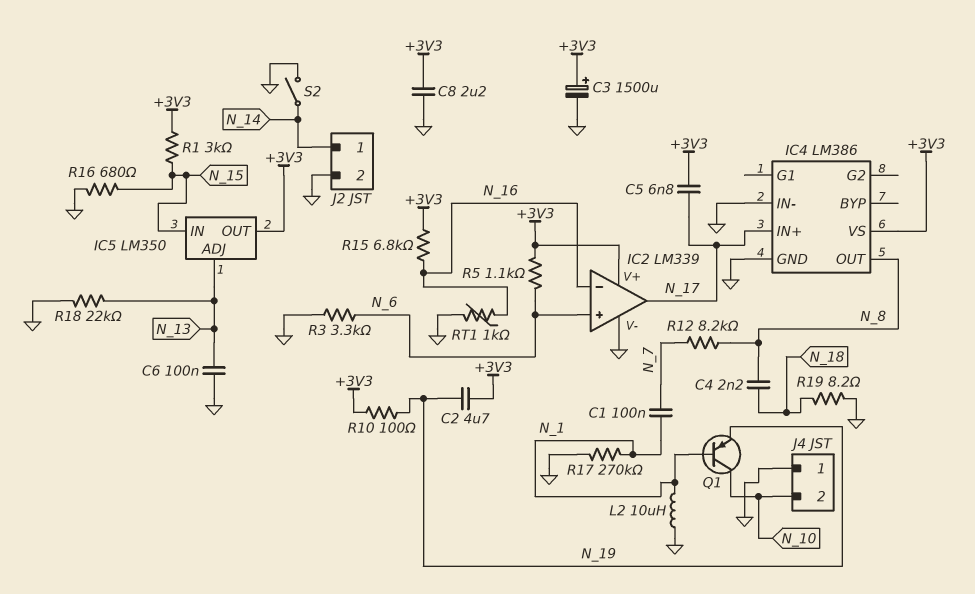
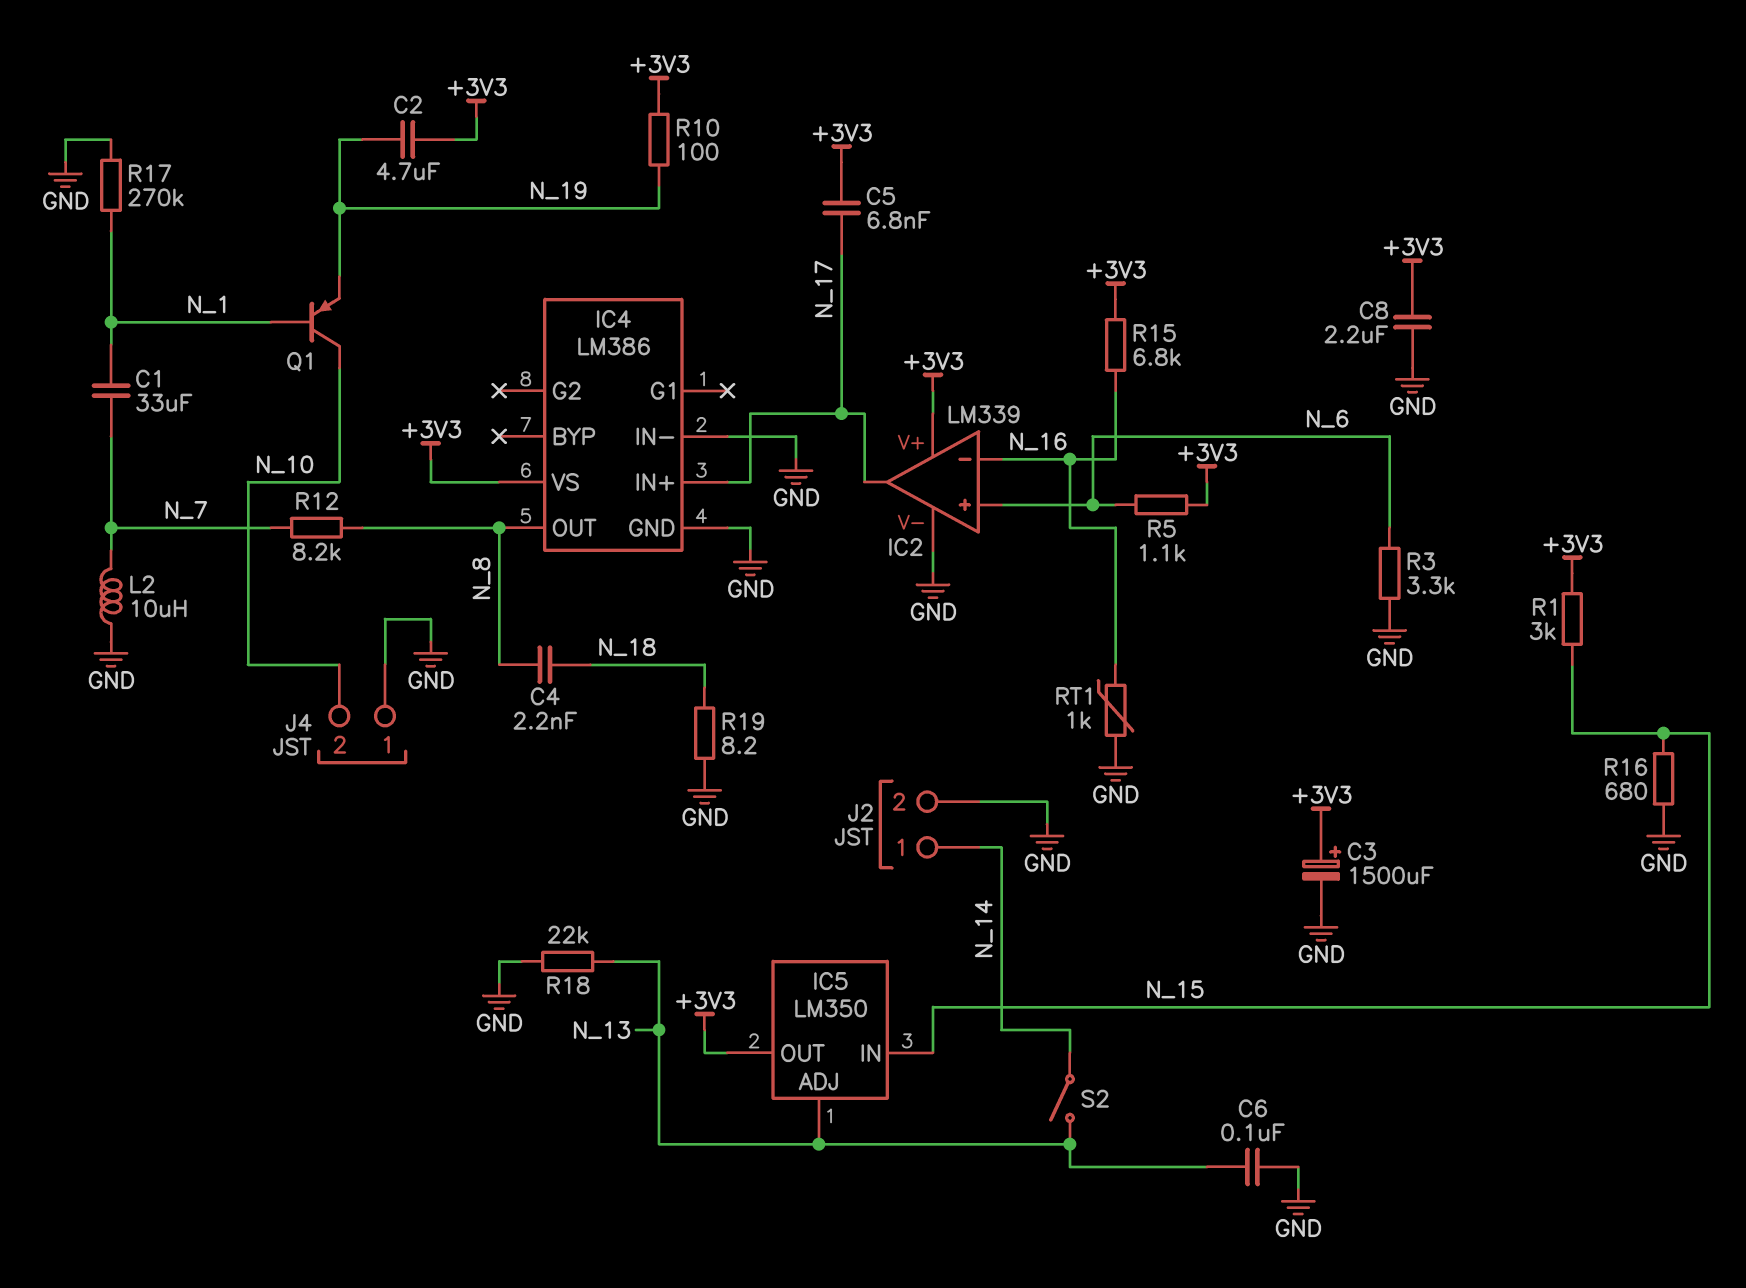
C1: 100nF (N_1, N_7) -> 33uF (N_1, N_7)
L2: 10uH (GND, N_1) -> 10uH (GND, N_7)
S2: switch (GND, N_14) -> switch (N_13, N_14)

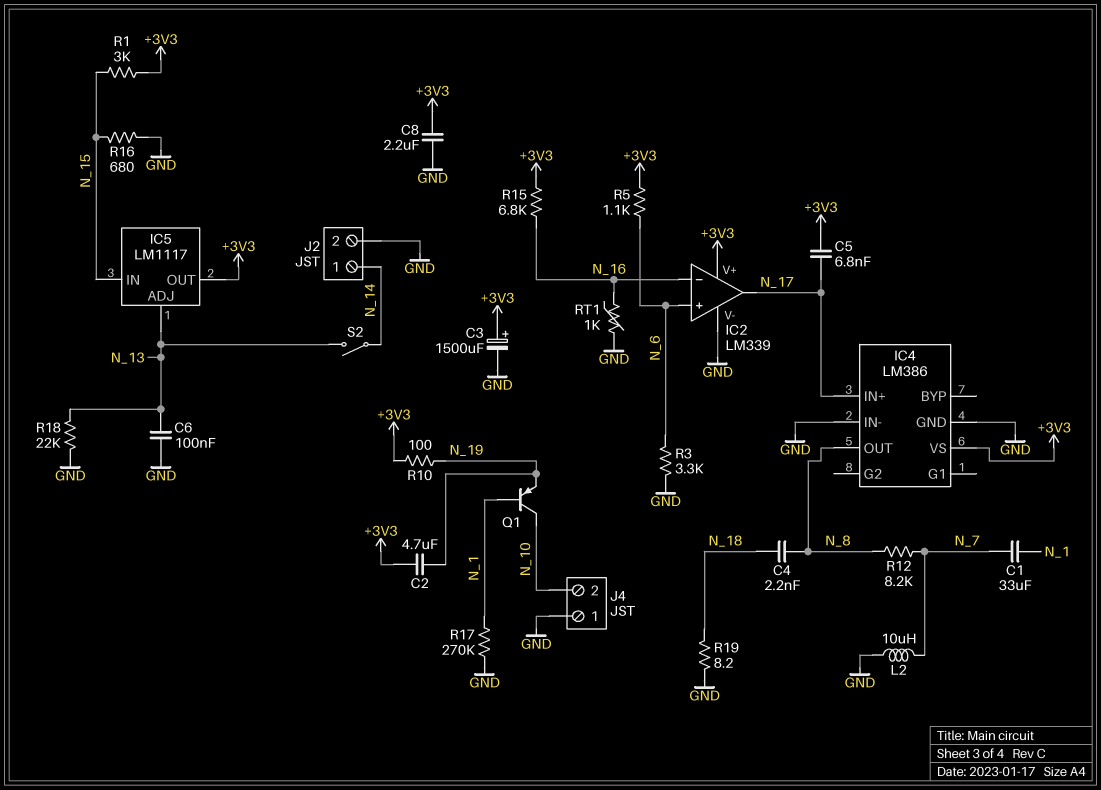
IC5: LM350 -> LM1117

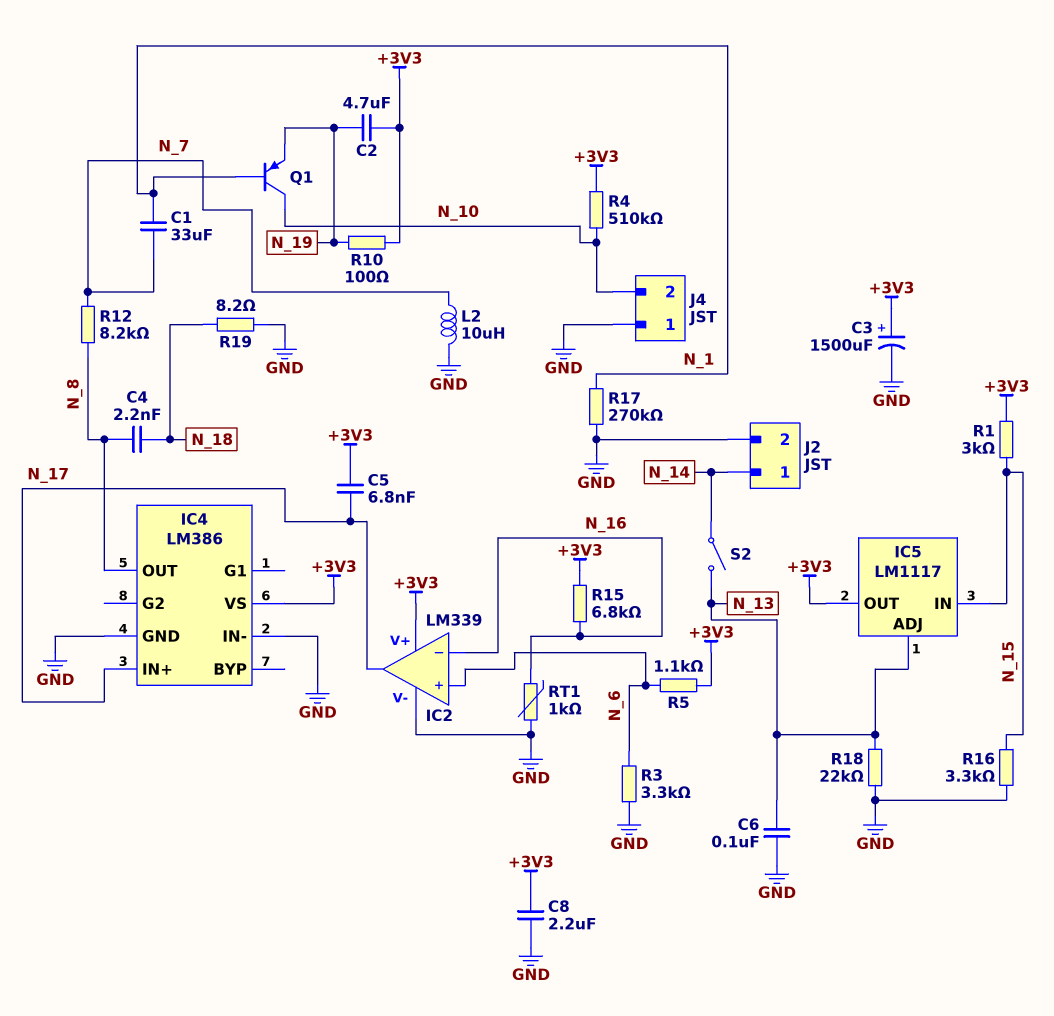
R4: none -> 510k (+3V3, N_10)
R16: 680 (GND, N_15) -> 3.3k (GND, N_15)

